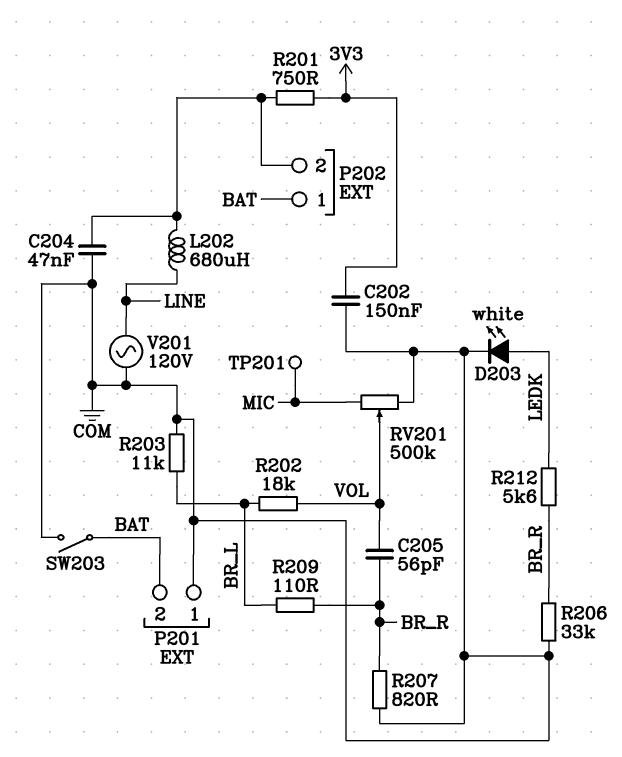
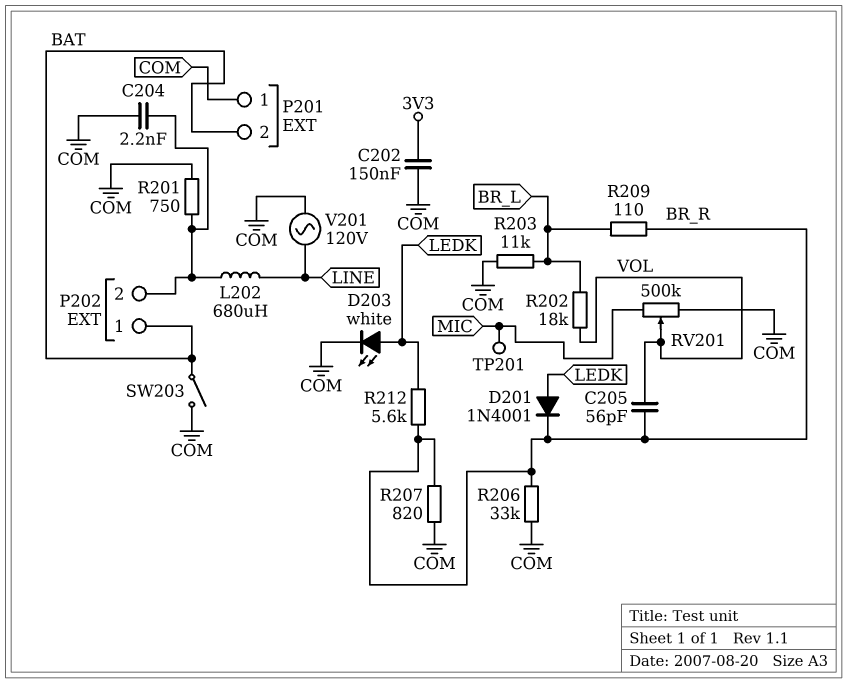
C204: 47nF (COM, P202/2) -> 2.2nF (COM, P202/2)
D201: none -> diode 1N4001 (A LEDK, K BR_R)
R201: 750 (3V3, P202/2) -> 750 (COM, P202/2)

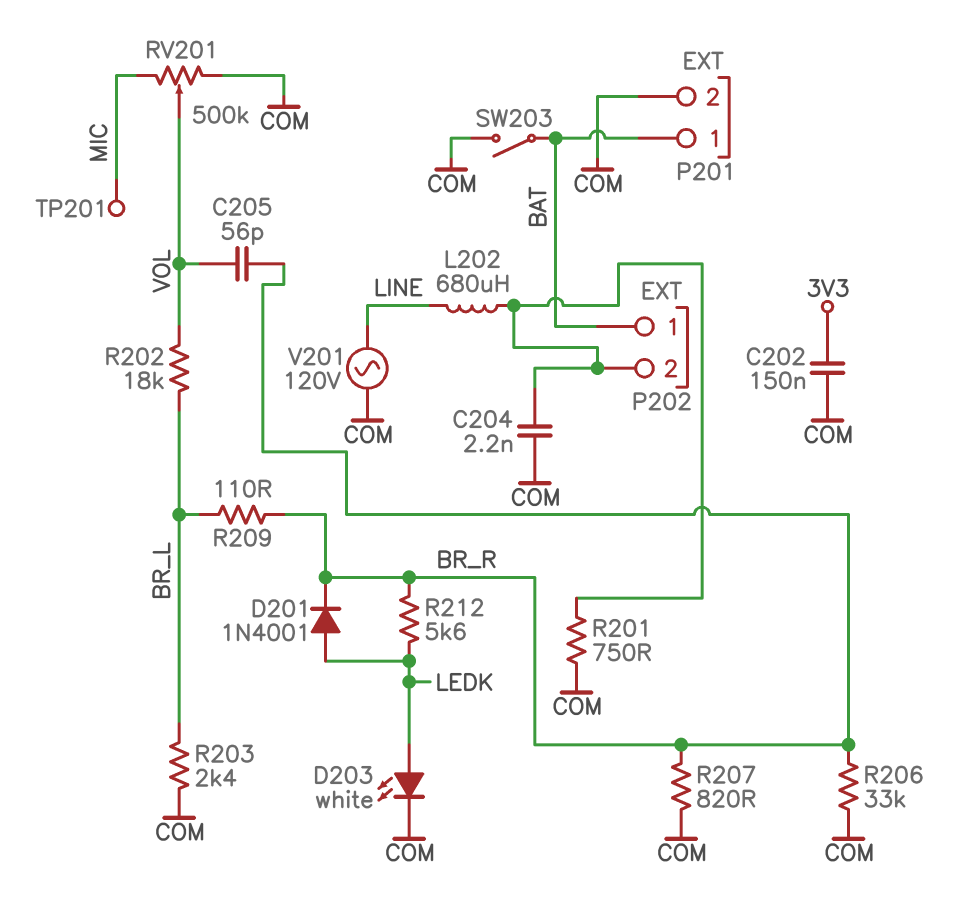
P201 pin 1: COM -> BAT
P201 pin 2: BAT -> COM
R203: 11k (BR_L, COM) -> 2.4k (BR_L, COM)

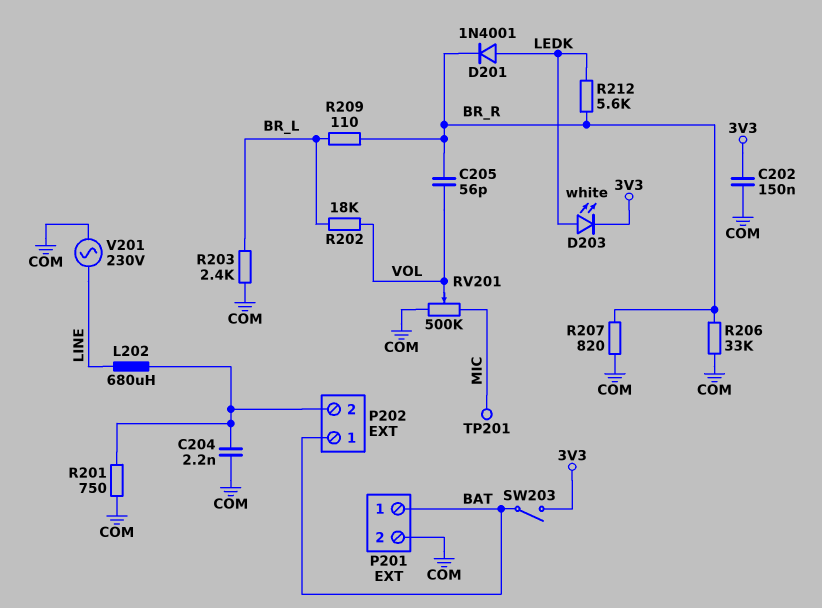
D203: LED white (A LEDK, K COM) -> LED white (A LEDK, K 3V3)
SW203: switch (BAT, COM) -> switch (3V3, BAT)
V201: AC 120V (COM, LINE) -> AC 230V (COM, LINE)

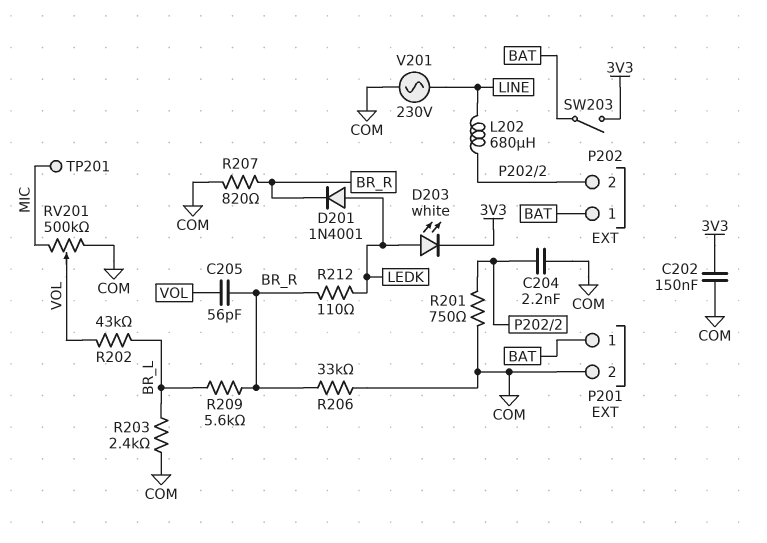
R202: 18k (BR_L, VOL) -> 43k (BR_L, VOL)
R209: 110 (BR_L, BR_R) -> 5.6k (BR_L, BR_R)
R212: 5.6k (BR_R, LEDK) -> 110 (BR_R, LEDK)

